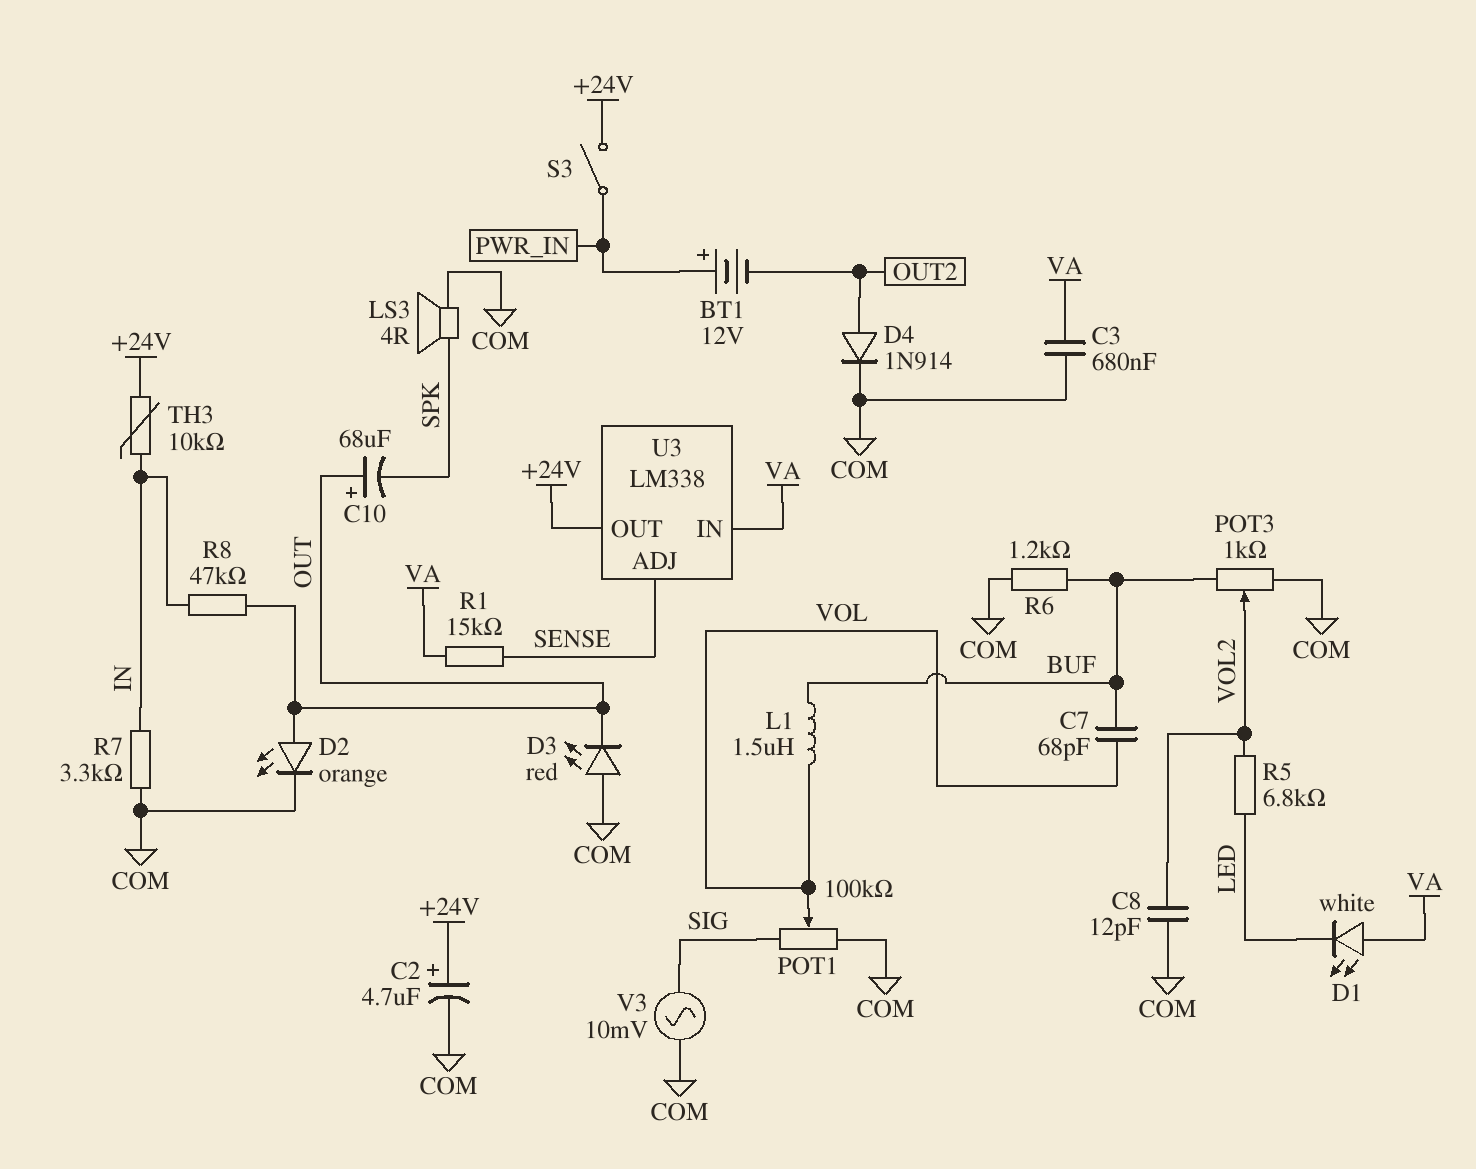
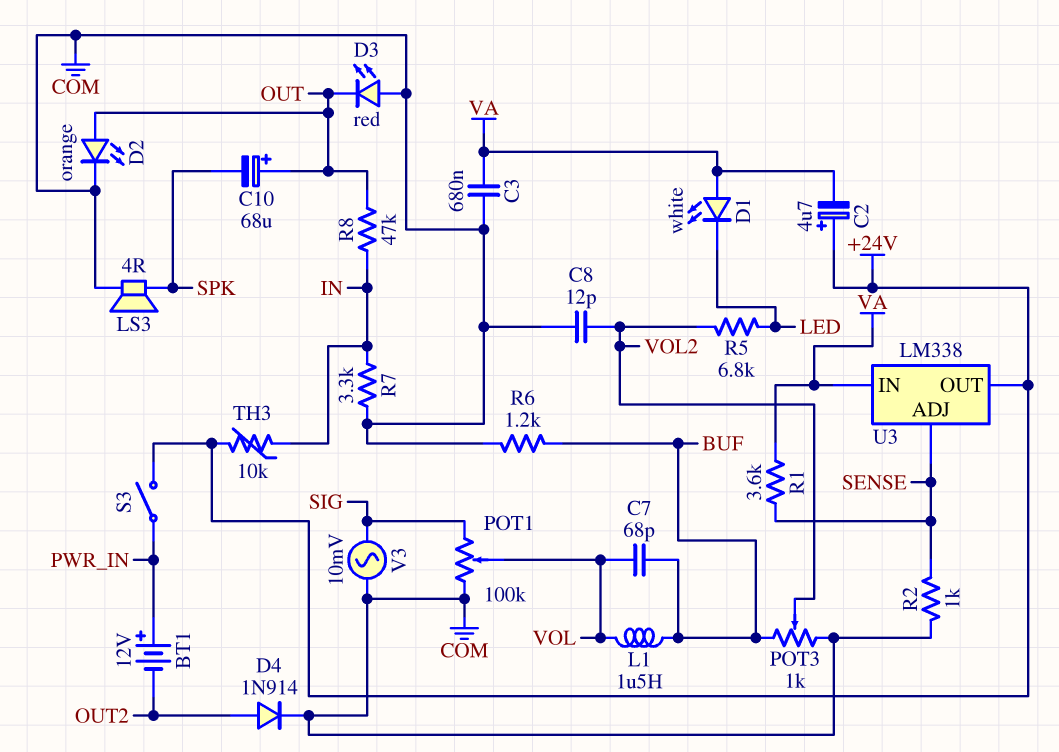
C2: 4.7uF (plus +24V, minus COM) -> 4.7uF (plus +24V, minus VA)
R1: 15k (SENSE, VA) -> 3.6k (SENSE, VA)
R2: none -> 1k (COM, SENSE)

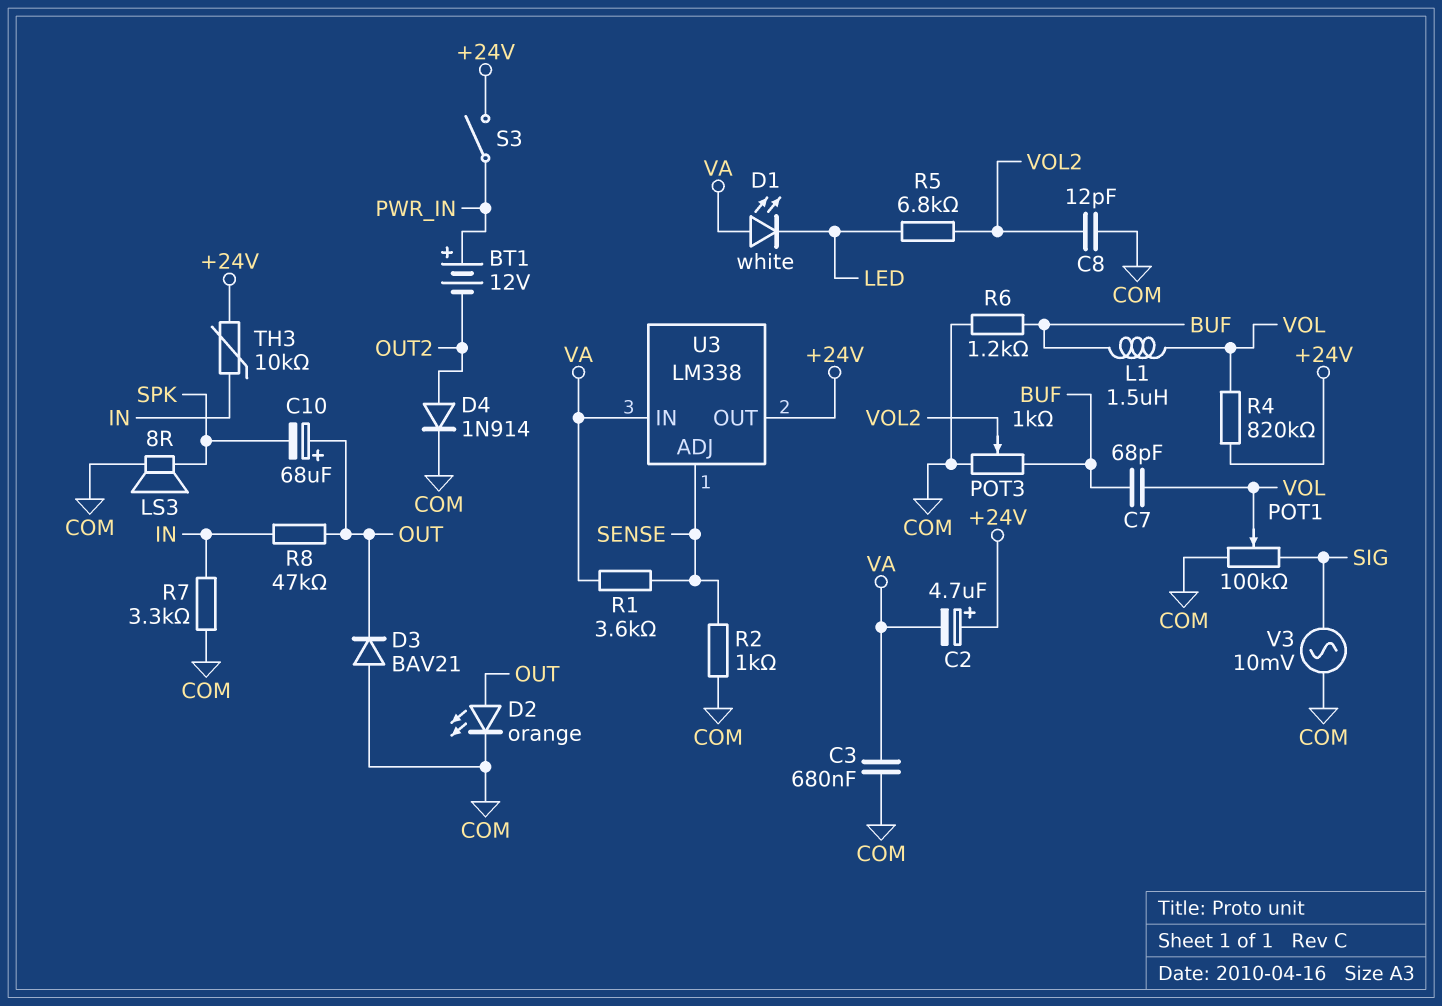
D3: LED red (A COM, K OUT) -> diode BAV21 (A COM, K OUT)
LS3: speaker 4R (COM, SPK) -> speaker 8R (COM, SPK)
R4: none -> 820k (+24V, VOL)

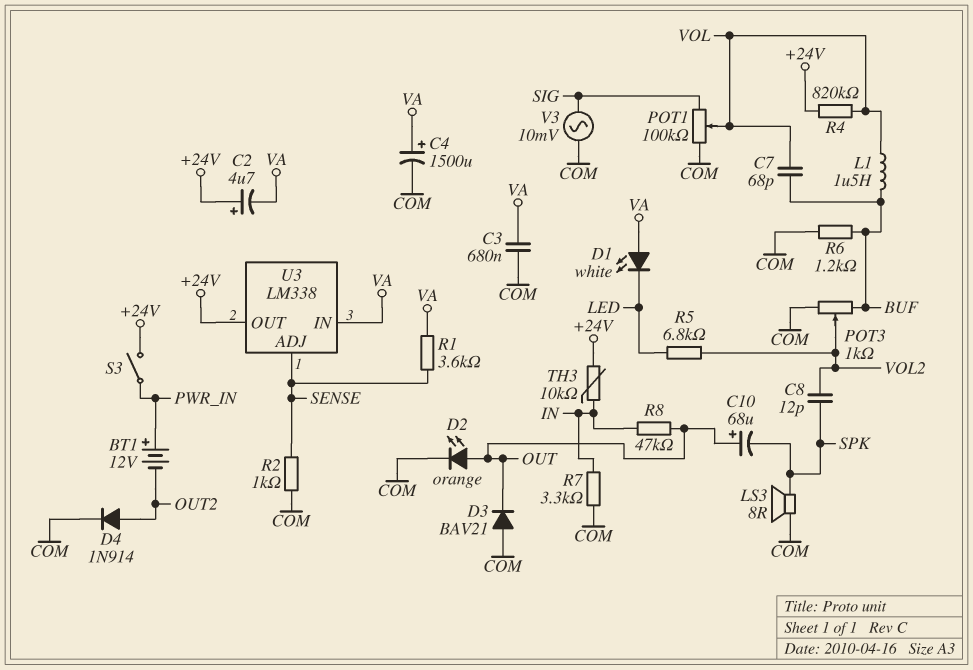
C4: none -> 1500uF (plus VA, minus COM)
C8: 12pF (COM, VOL2) -> 12pF (SPK, VOL2)

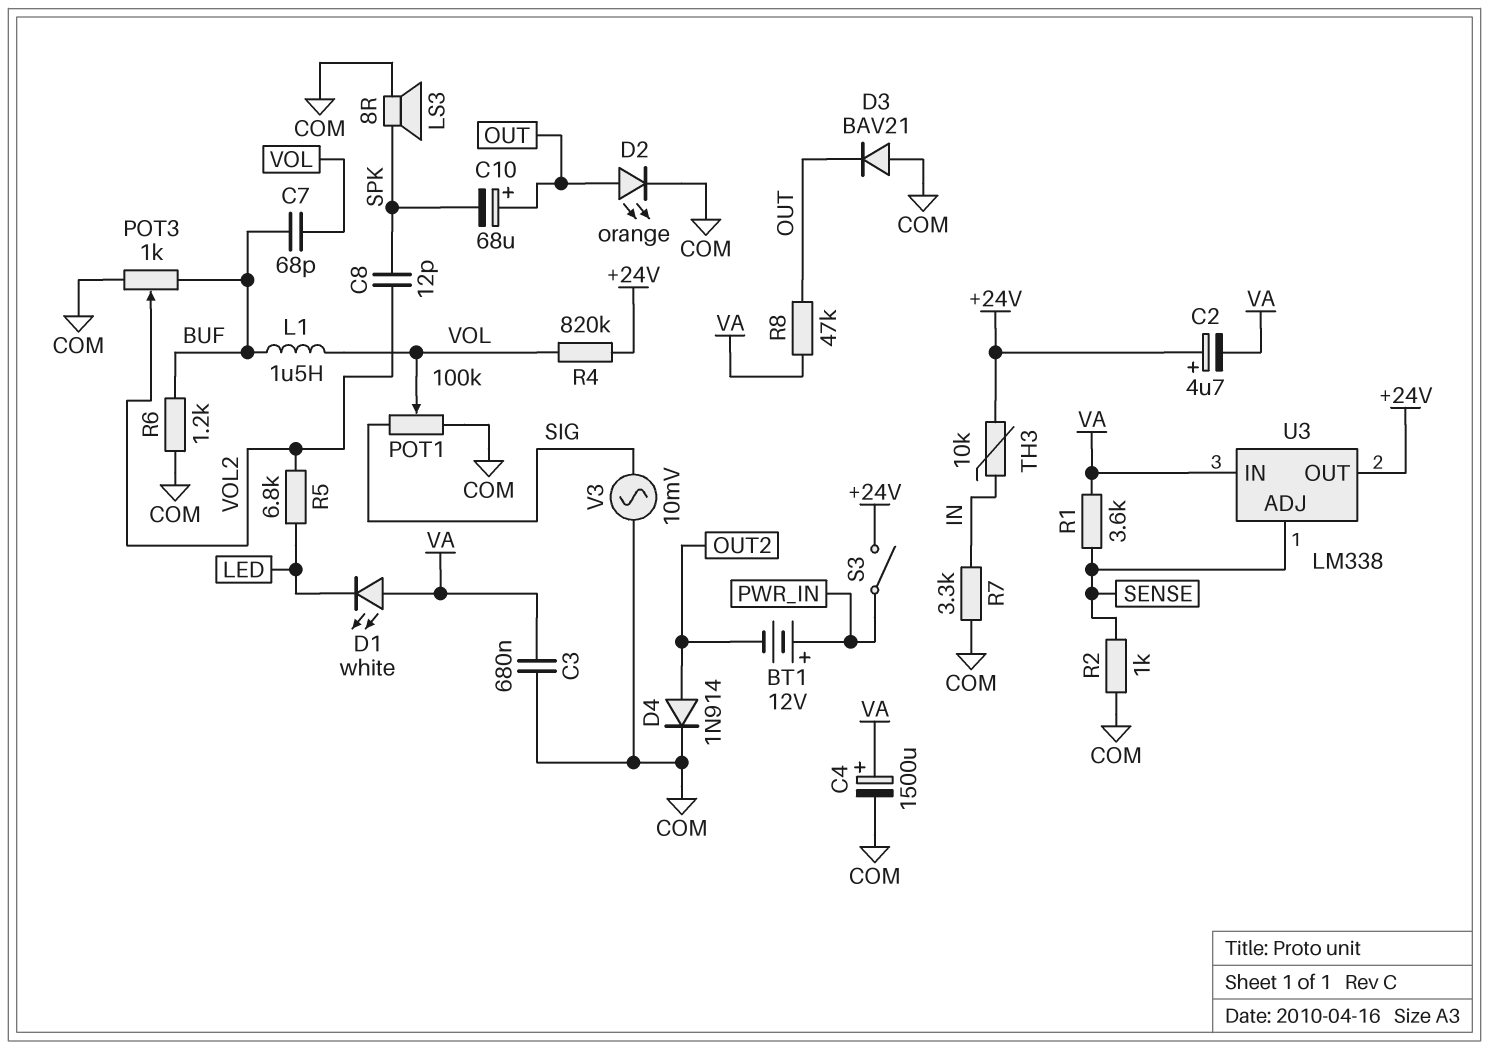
R8: 47k (IN, OUT) -> 47k (OUT, VA)

